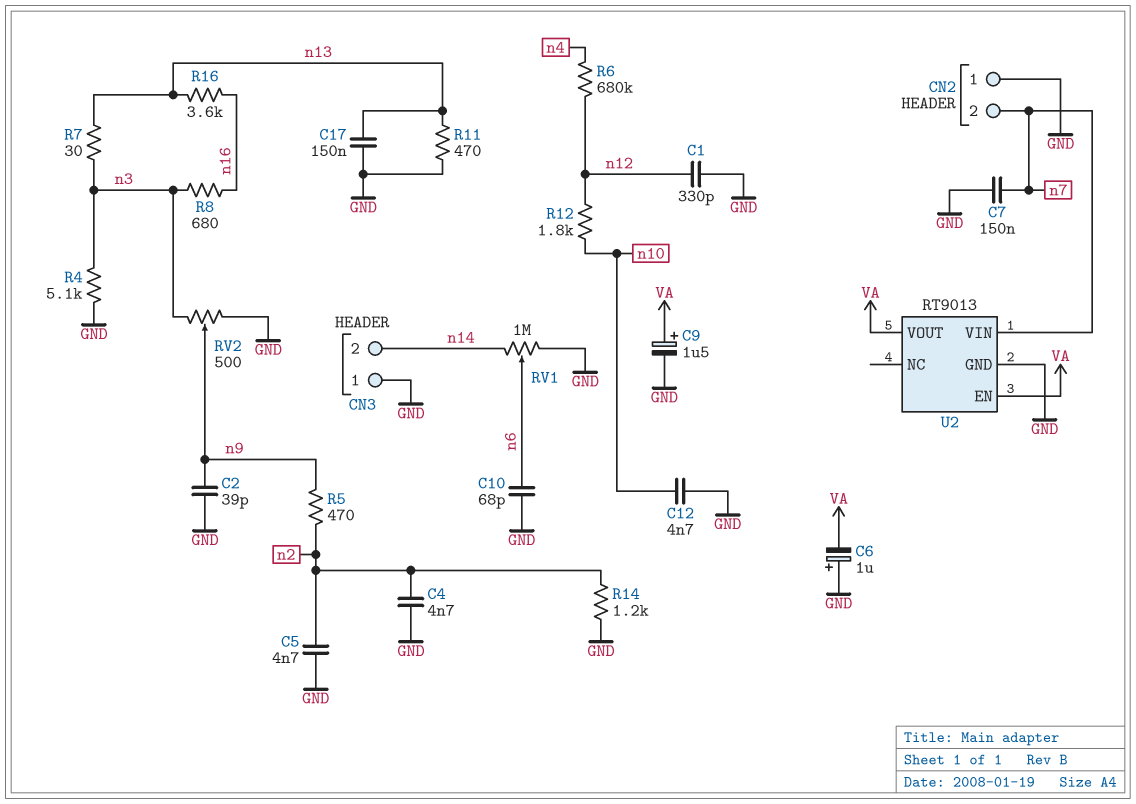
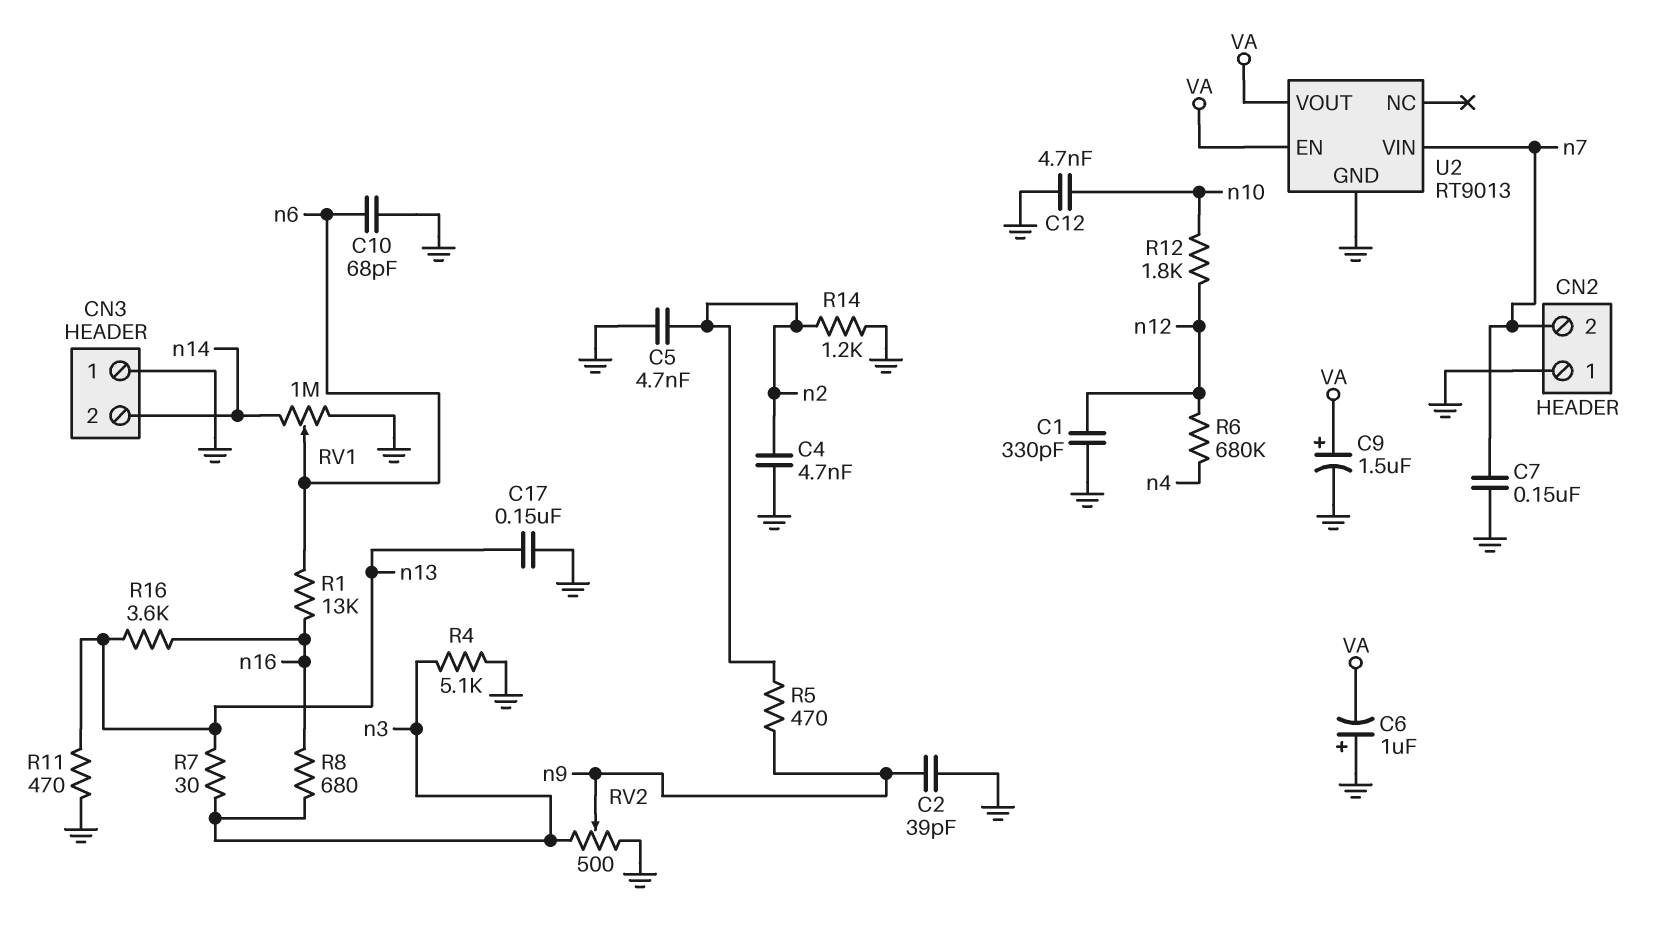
R1: none -> 13k (n6, n16)

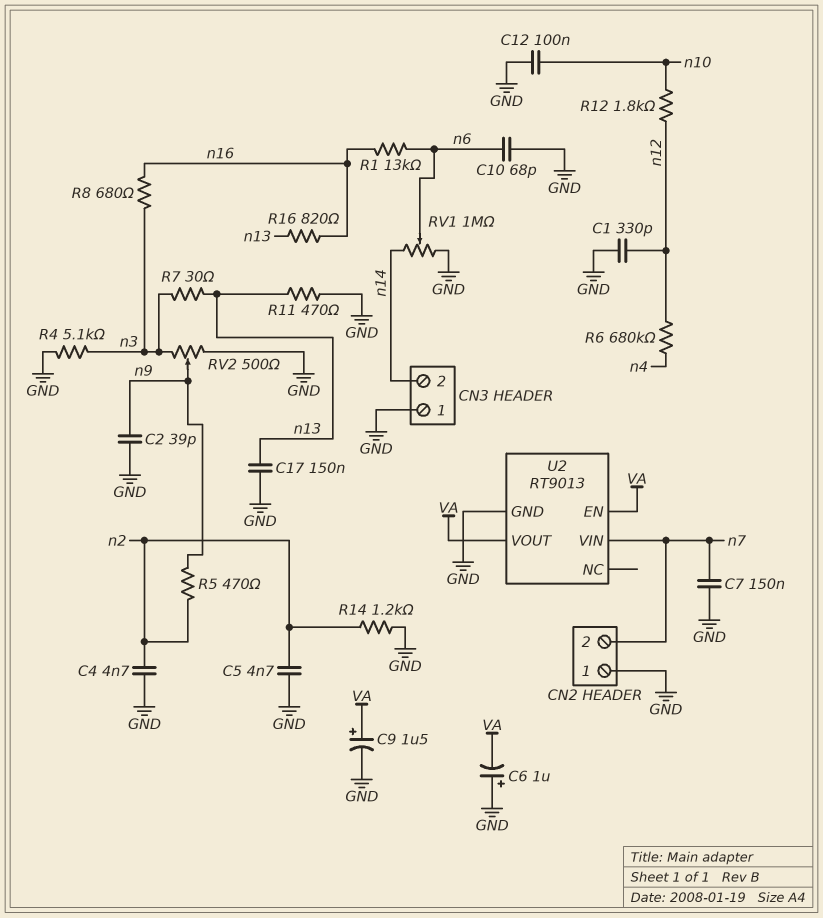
C12: 4.7nF (GND, n10) -> 100nF (GND, n10)
R16: 3.6k (n13, n16) -> 820 (n13, n16)

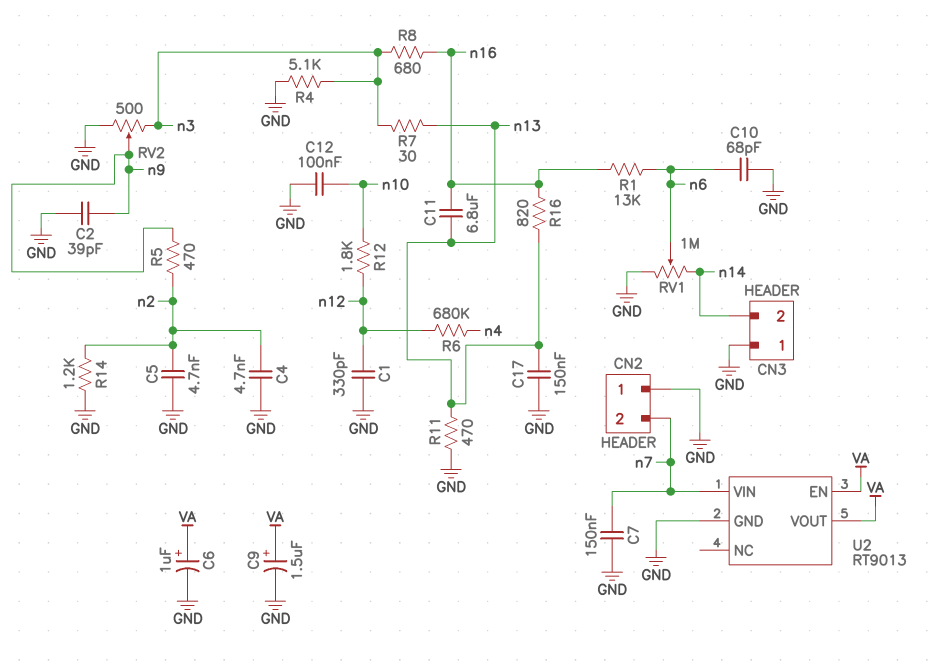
C6: 1uF (plus GND, minus VA) -> 1uF (plus VA, minus GND)
C11: none -> 6.8uF (n13, n16)

